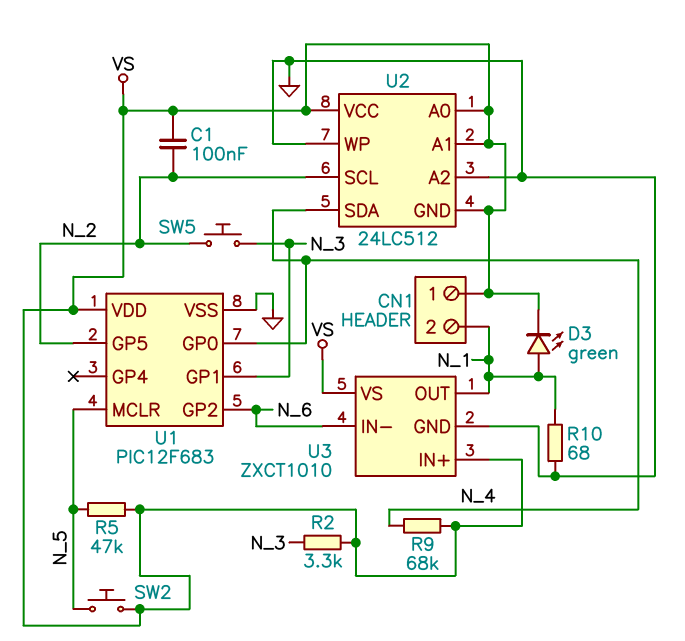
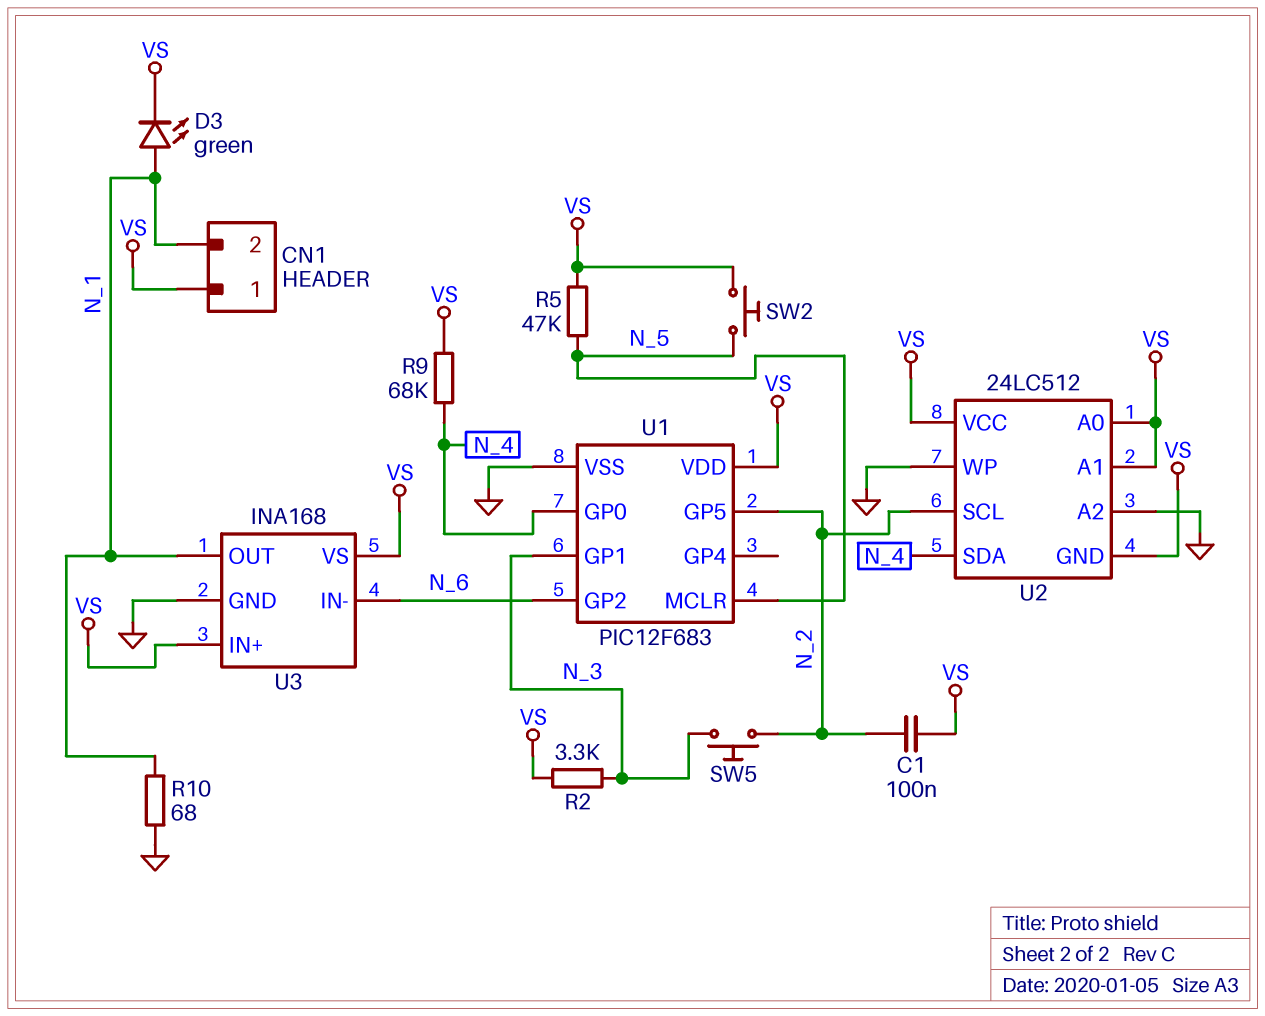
U3: ZXCT1010 -> INA168

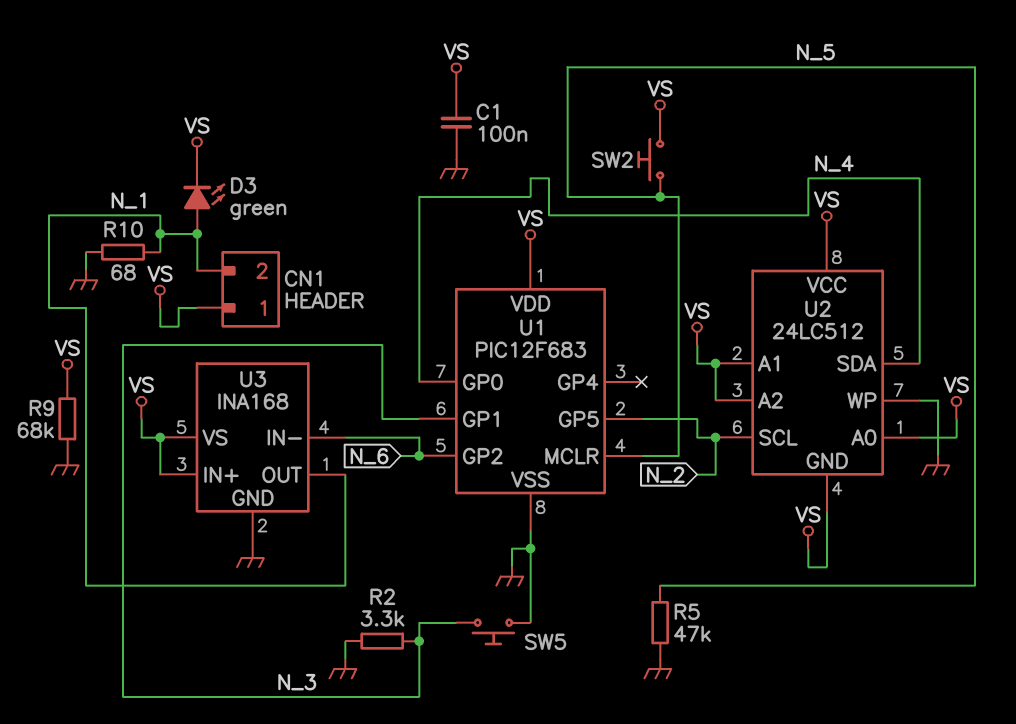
C1: 100nF (N_2, VS) -> 100nF (GND, VS)
R2: 3.3k (N_3, VS) -> 3.3k (GND, N_3)
R5: 47k (N_5, VS) -> 47k (GND, N_5)
R9: 68k (N_4, VS) -> 68k (GND, VS)
SW5: button (N_2, N_3) -> button (GND, N_3)
U2 pin A2: GND -> VS

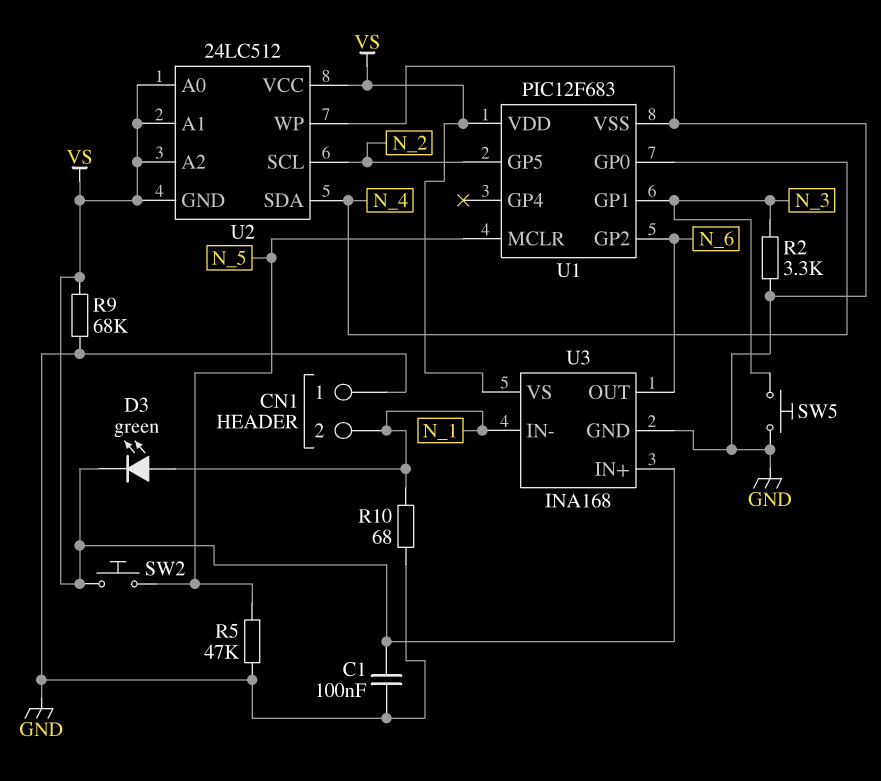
CN1 pin 1: VS -> GND
U3 pin IN-: N_6 -> N_1
U3 pin OUT: N_1 -> N_6

